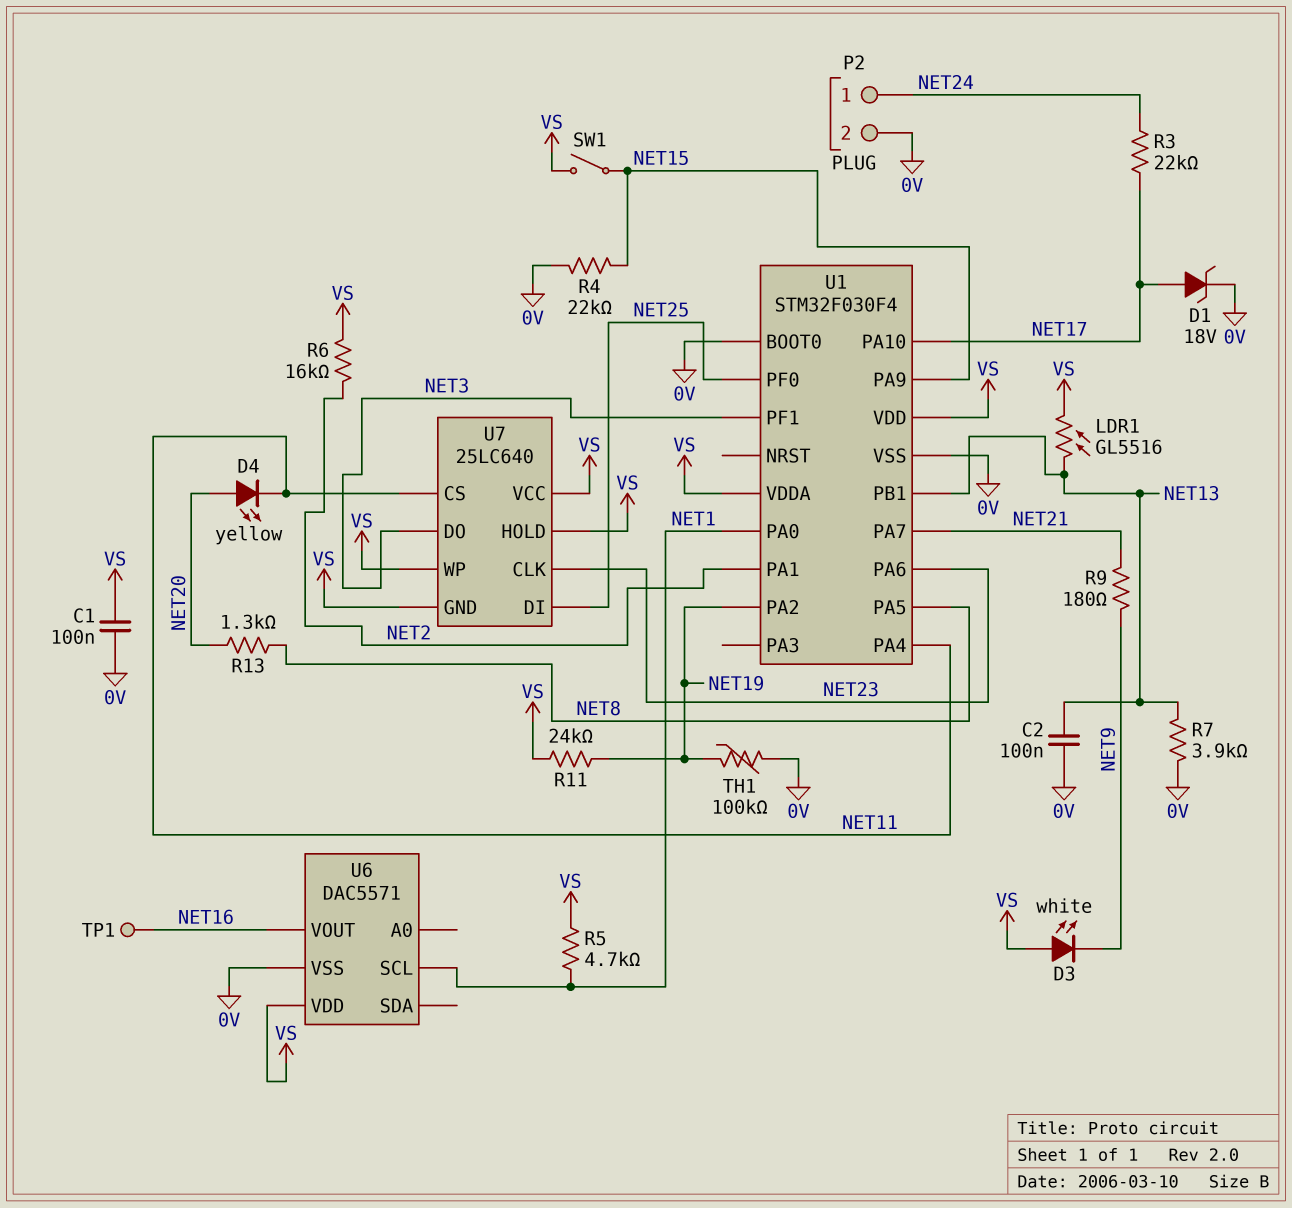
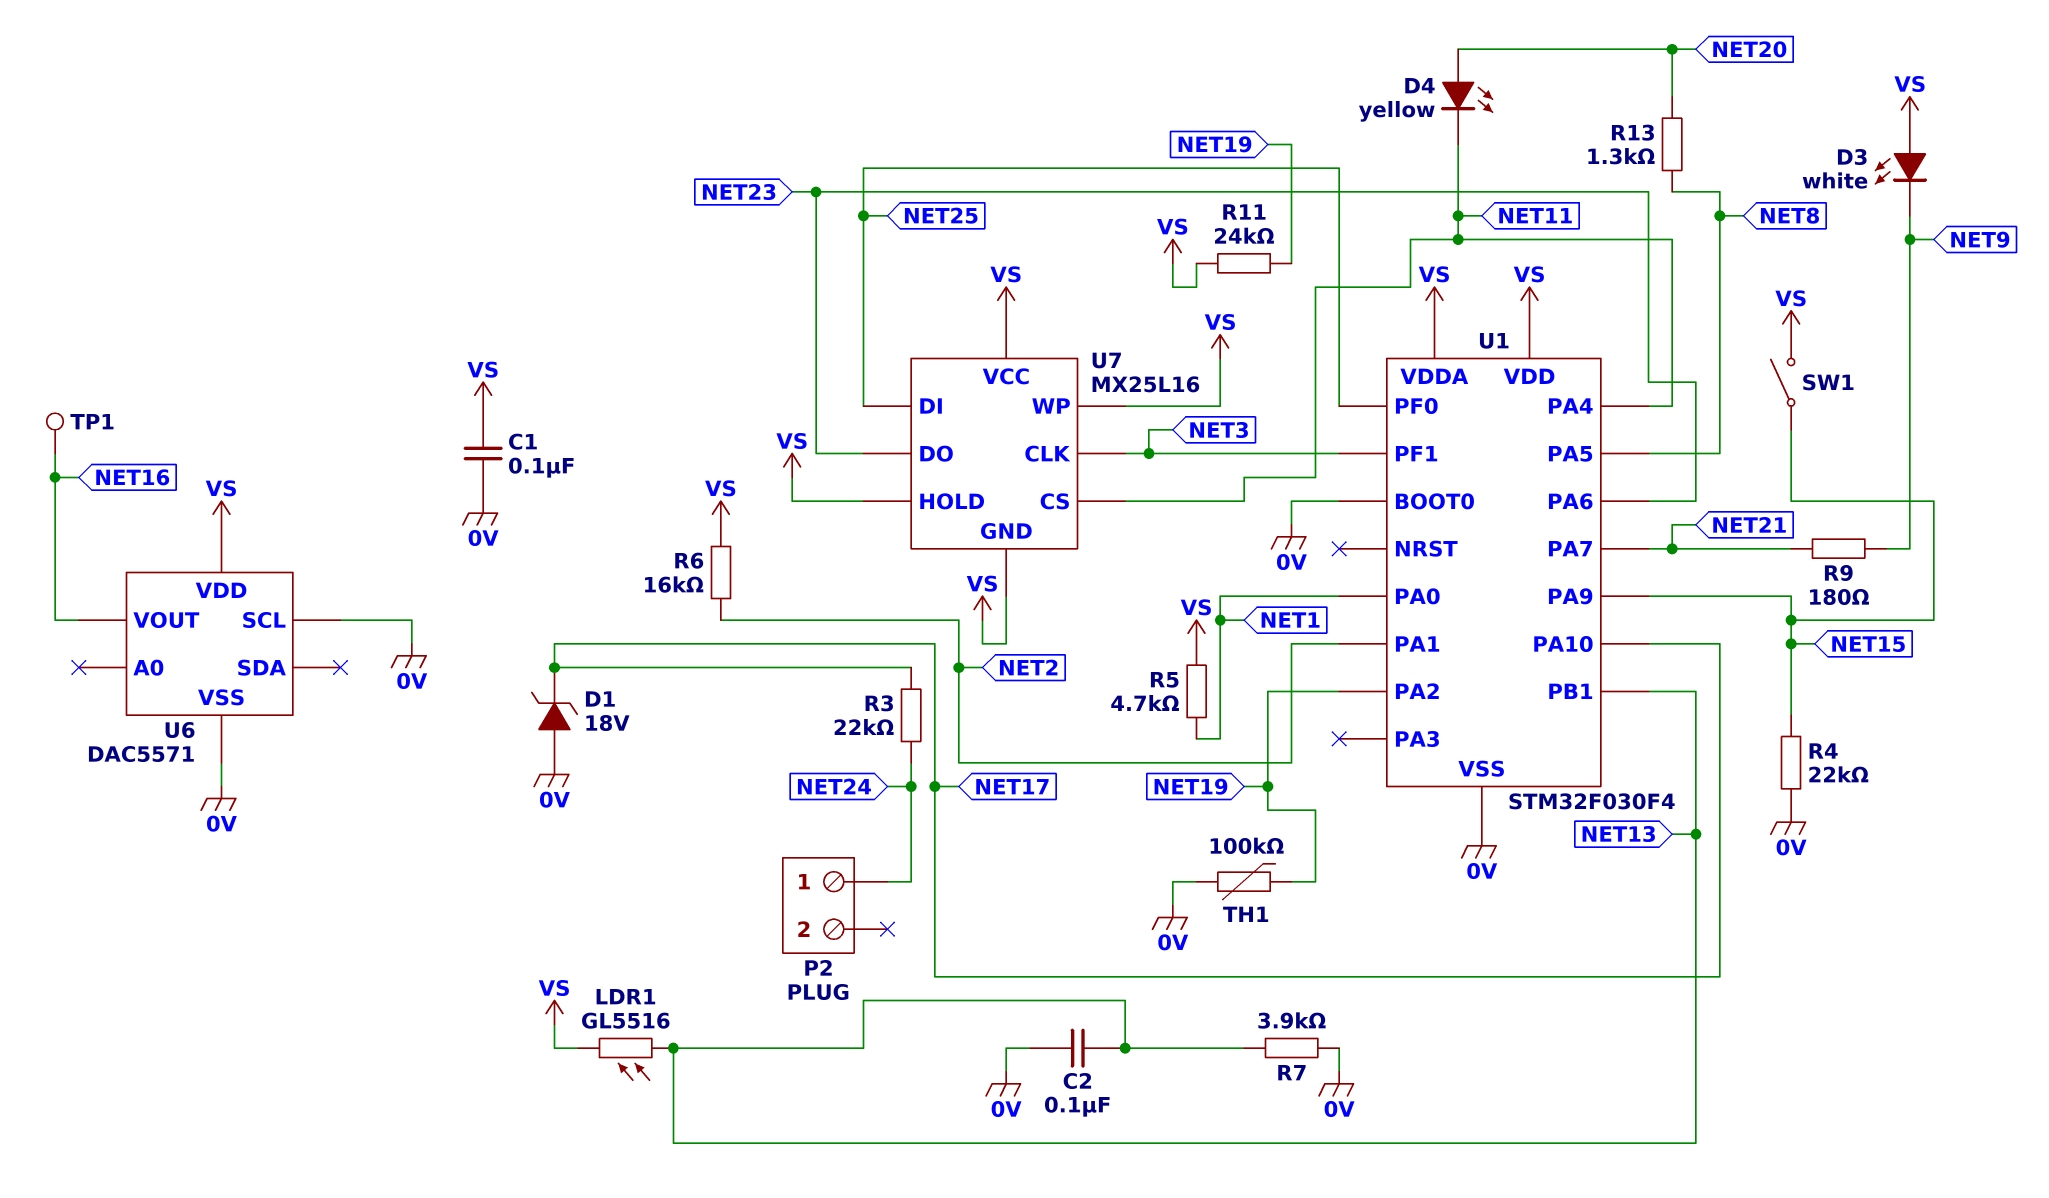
D1: zener 18V (A NET17, K 0V) -> zener 18V (A 0V, K NET17)
P2 pin 2: 0V -> none
U6 pin SCL: NET1 -> 0V
U7: 25LC640 -> MX25L16
U7 pin CLK: NET23 -> NET3
U7 pin DO: NET3 -> NET23

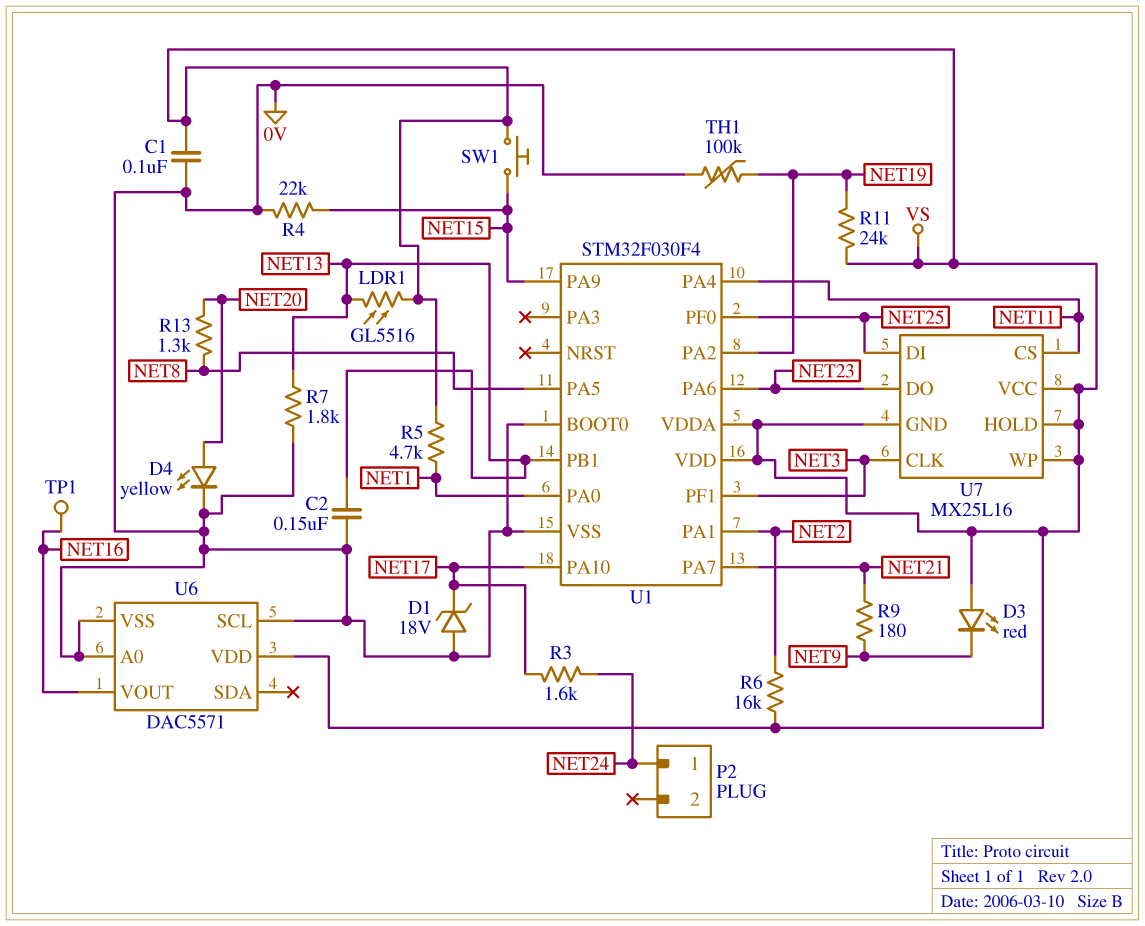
C2: 100nF (0V, NET13) -> 150nF (0V, NET13)
D3: LED white (A VS, K NET9) -> LED red (A VS, K NET9)
D4: LED yellow (A NET20, K NET11) -> LED yellow (A NET20, K 0V)
R3: 22k (NET17, NET24) -> 1.6k (NET17, NET24)
R7: 3.9k (0V, NET13) -> 1.8k (0V, NET13)
SW1: switch (NET15, VS) -> button (NET15, VS)
U6 pin A0: none -> 0V

